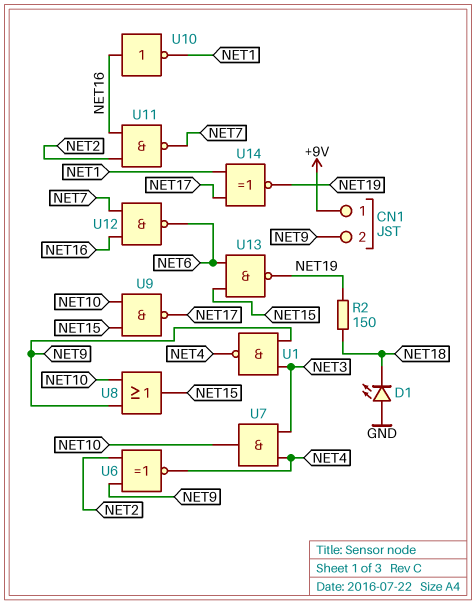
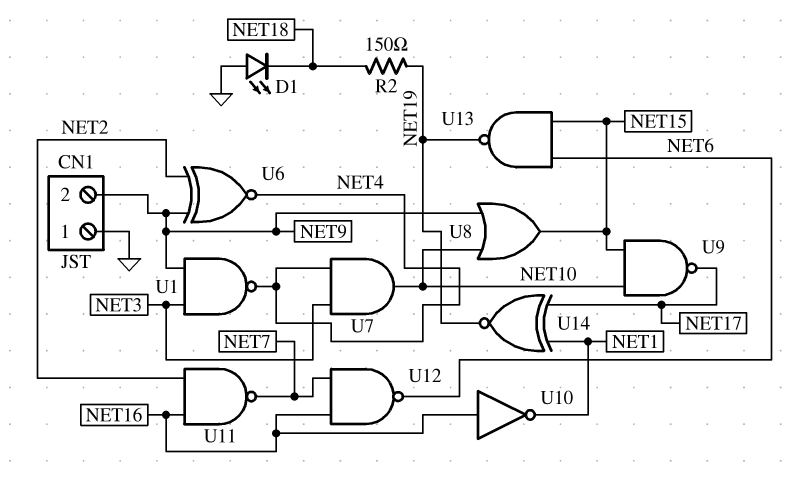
CN1 pin 1: +9V -> GND

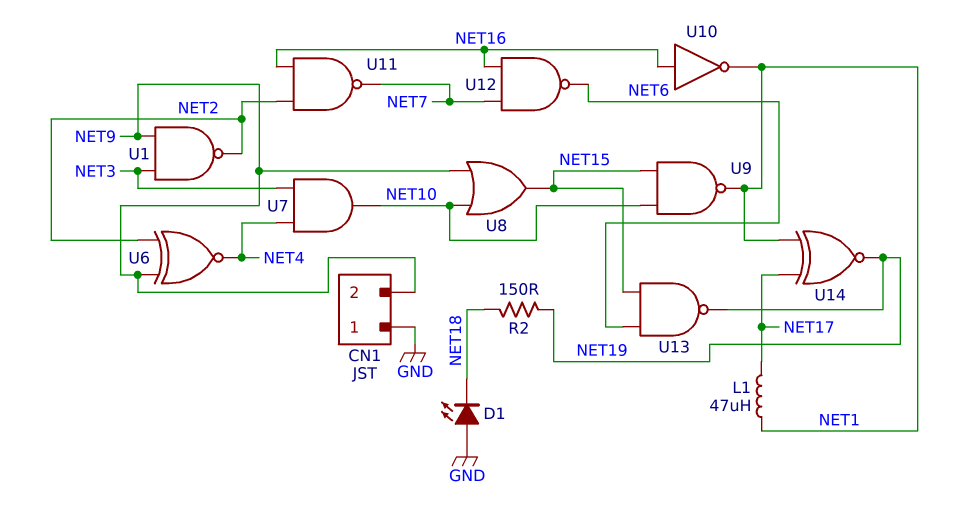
L1: none -> 47uH (NET1, NET17)
U1: NAND (in NET3, in NET9, out NET4) -> NAND (in NET3, in NET9, out NET2)
U9: NAND (in NET10, in NET15, out NET17) -> NAND (in NET10, in NET15, out NET1)

